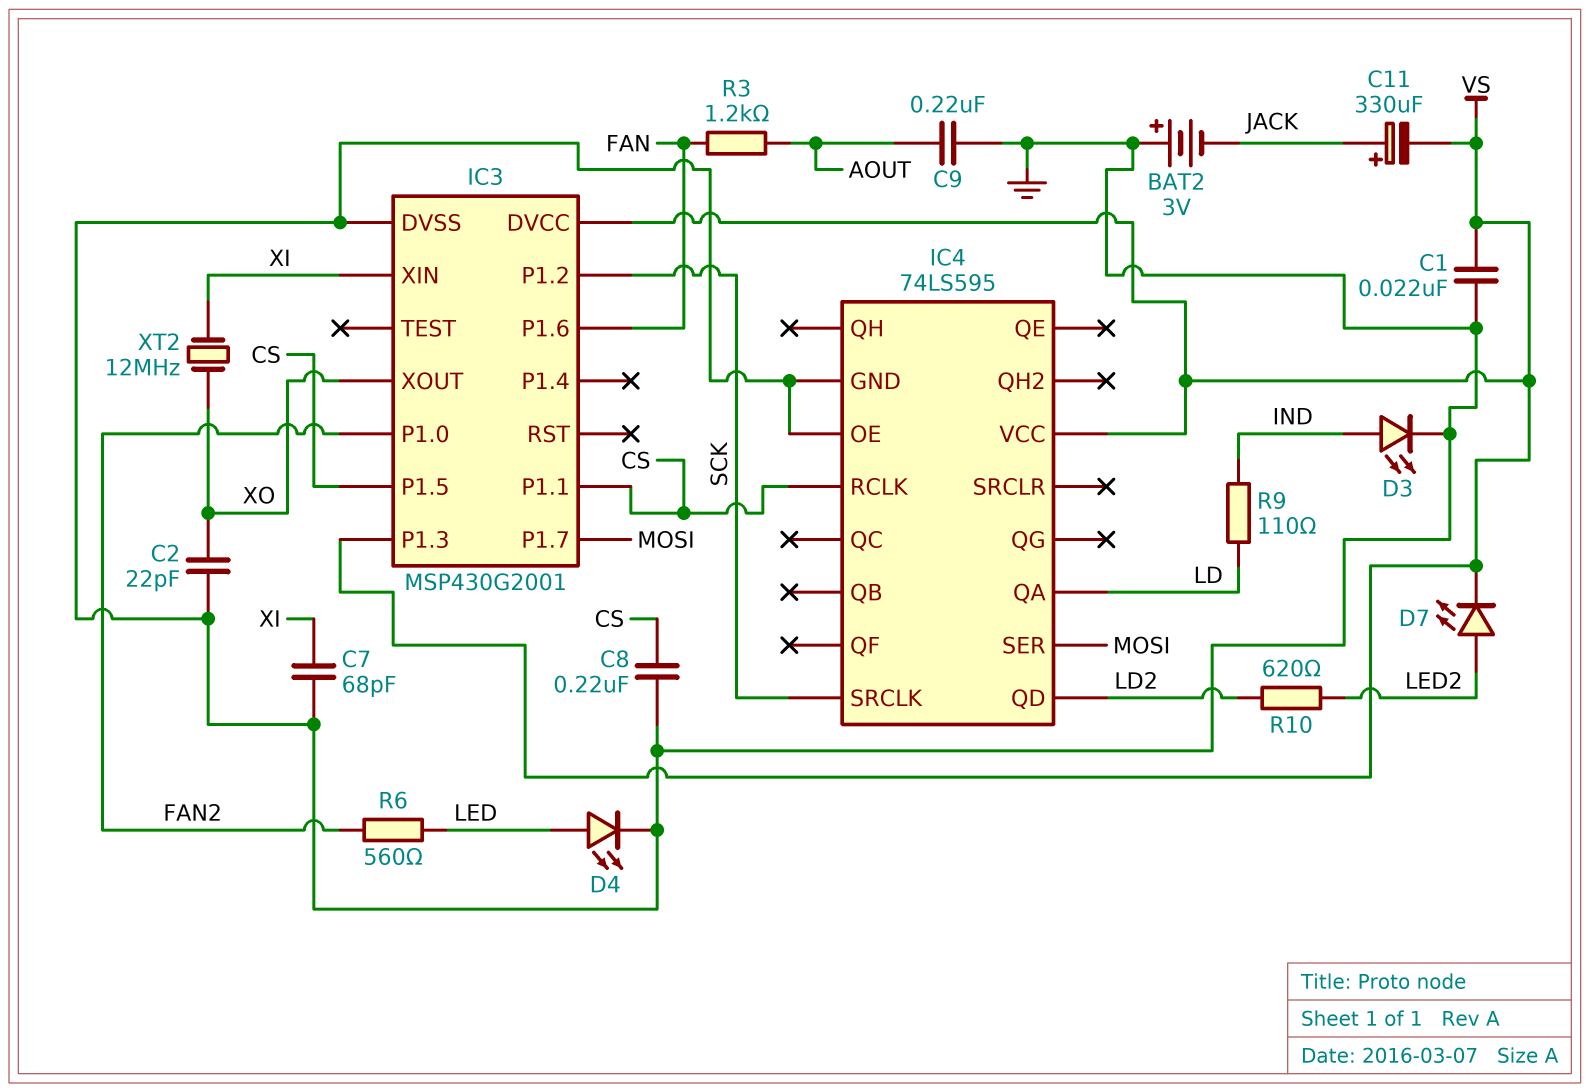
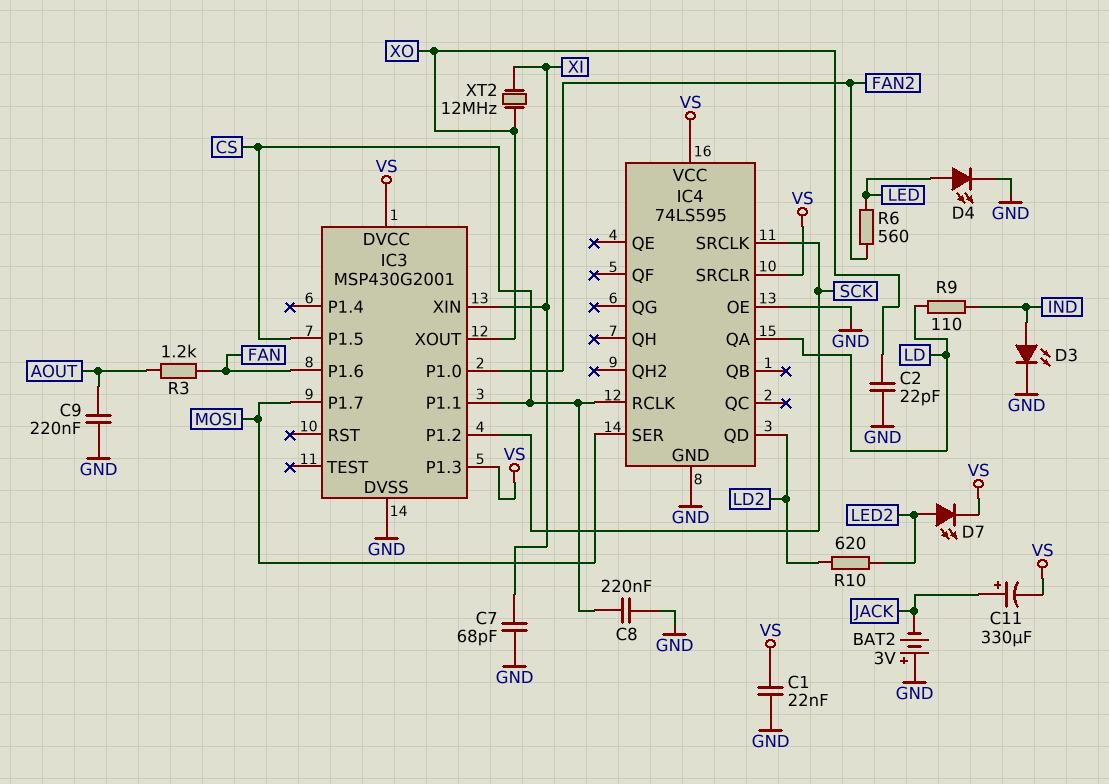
IC4 pin SRCLR: none -> VS

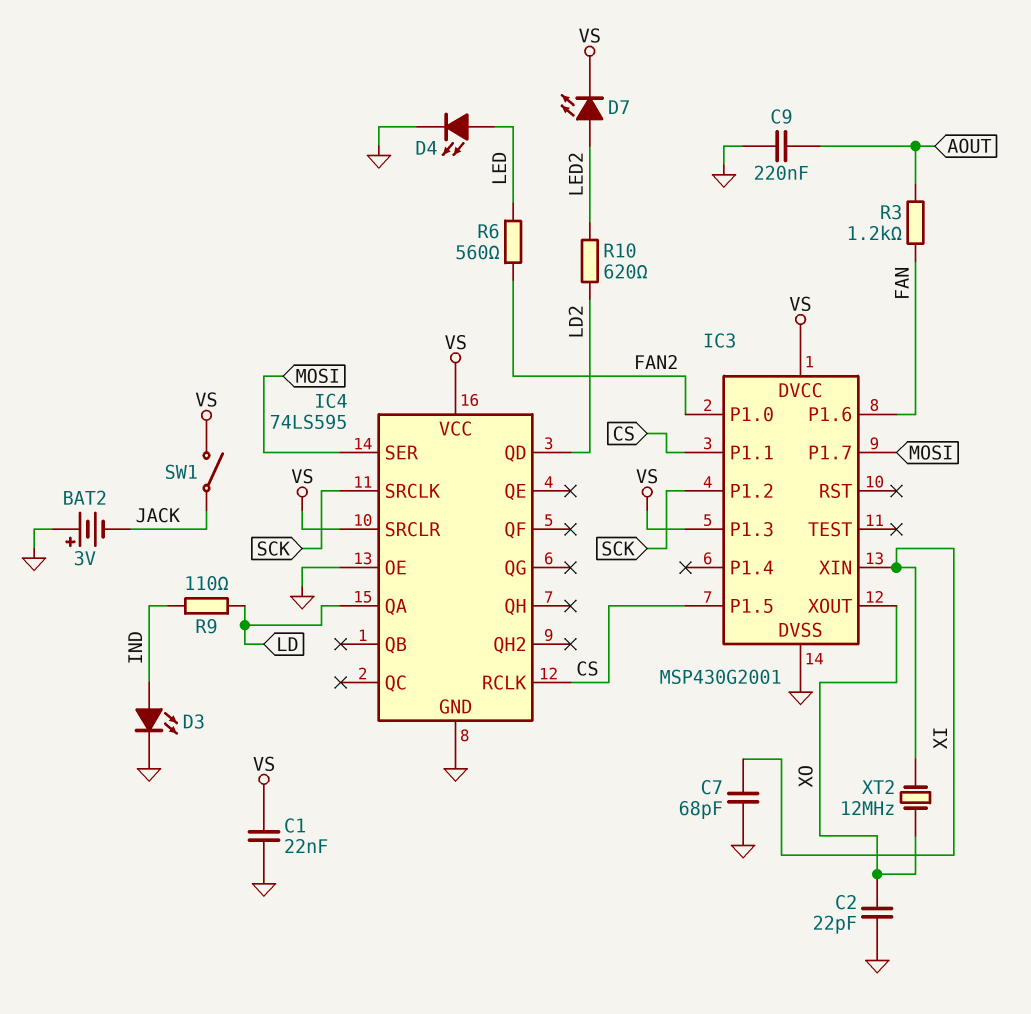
C8: 220nF (CS, GND) -> none
C11: 330uF (plus JACK, minus VS) -> none
SW1: none -> switch (JACK, VS)

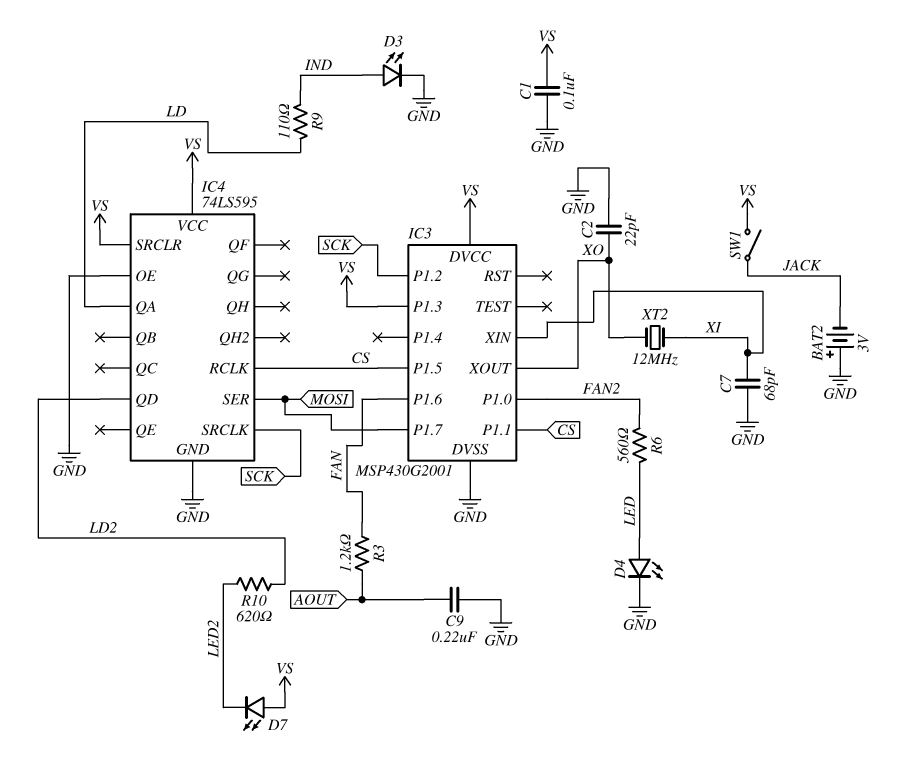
C1: 22nF (GND, VS) -> 100nF (GND, VS)
D7: LED (A LED2, K VS) -> LED (A VS, K LED2)

